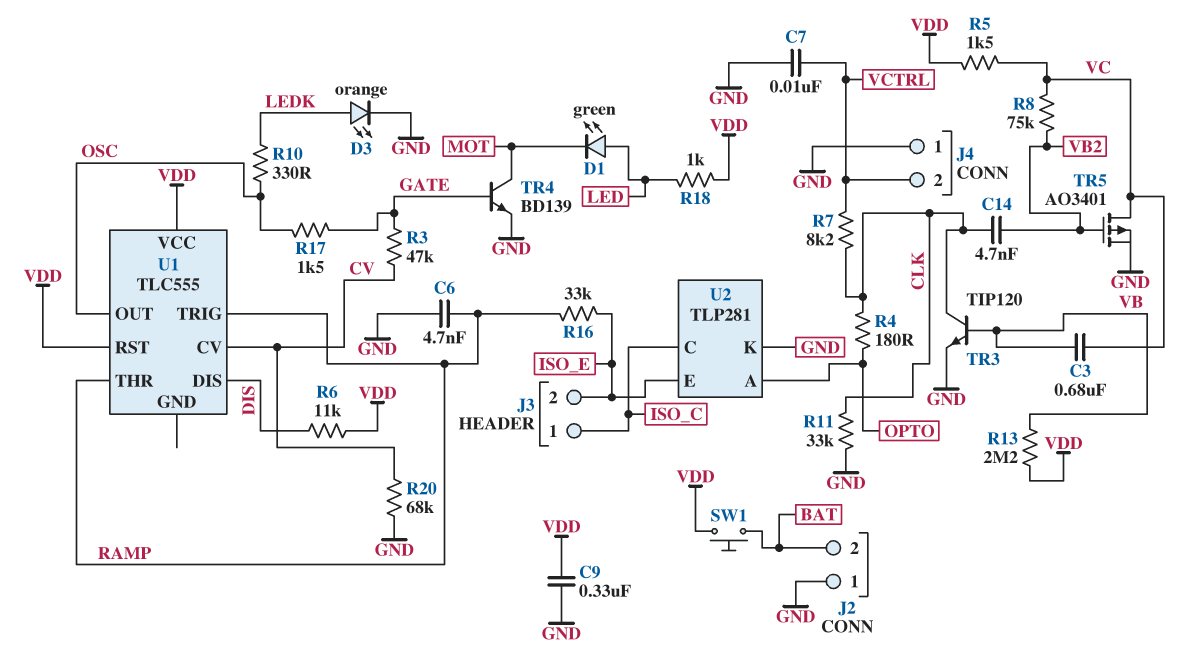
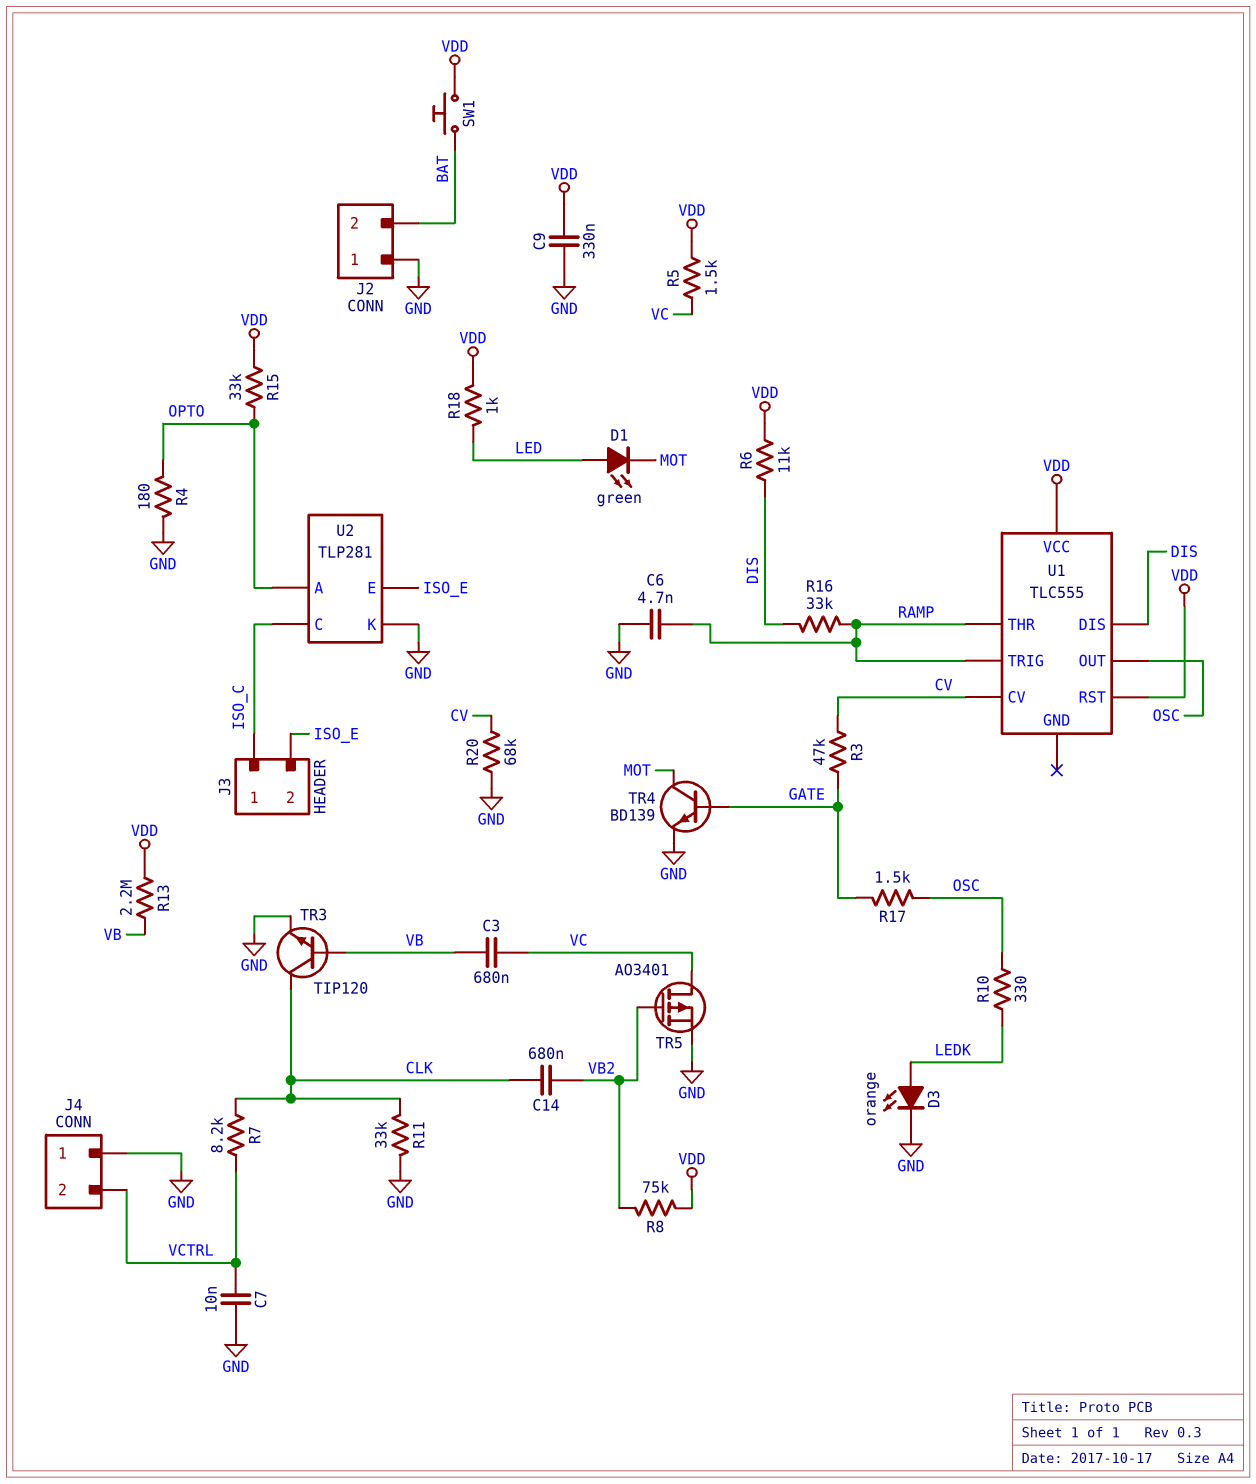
C14: 4.7nF (CLK, VB2) -> 680nF (CLK, VB2)
R4: 180 (CLK, OPTO) -> 180 (GND, OPTO)
R8: 75k (VB2, VC) -> 75k (VB2, VDD)
R15: none -> 33k (OPTO, VDD)
R16: 33k (ISO_E, RAMP) -> 33k (DIS, RAMP)

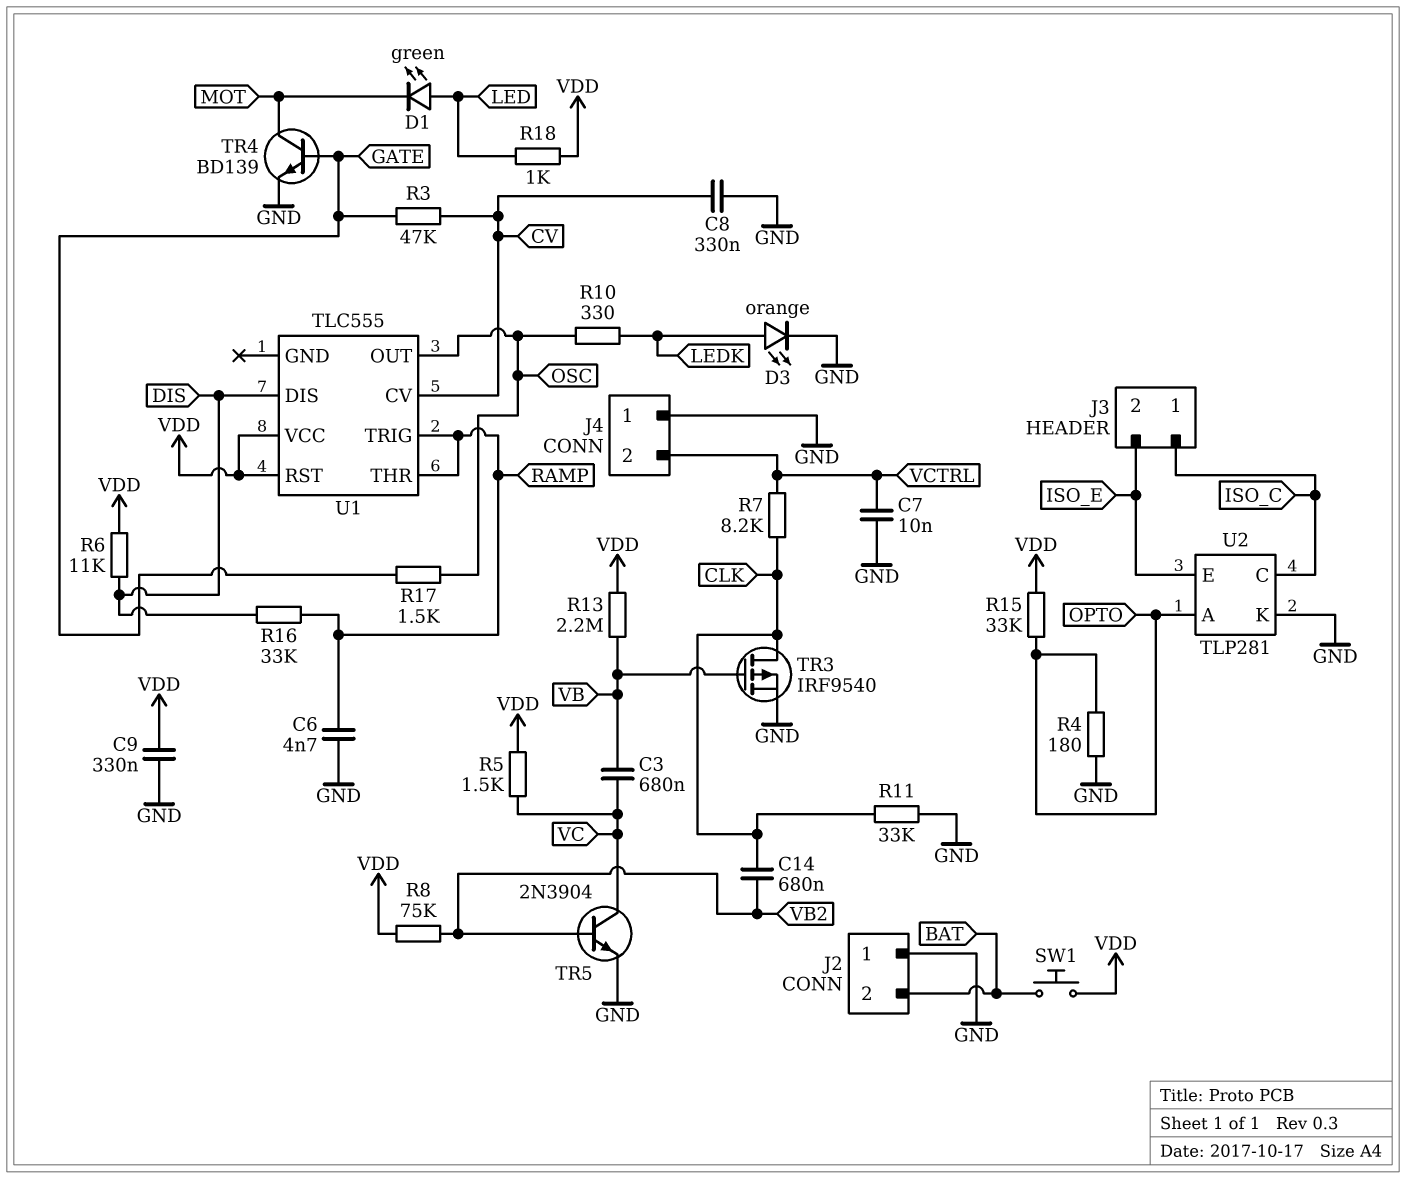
C8: none -> 330nF (CV, GND)
R20: 68k (CV, GND) -> none
TR3: NPN TIP120 (B VB, C CLK, E GND) -> PMOS IRF9540 (G VB, D CLK, S GND)
TR5: PMOS AO3401 (G VB2, D VC, S GND) -> NPN 2N3904 (B VB2, C VC, E GND)

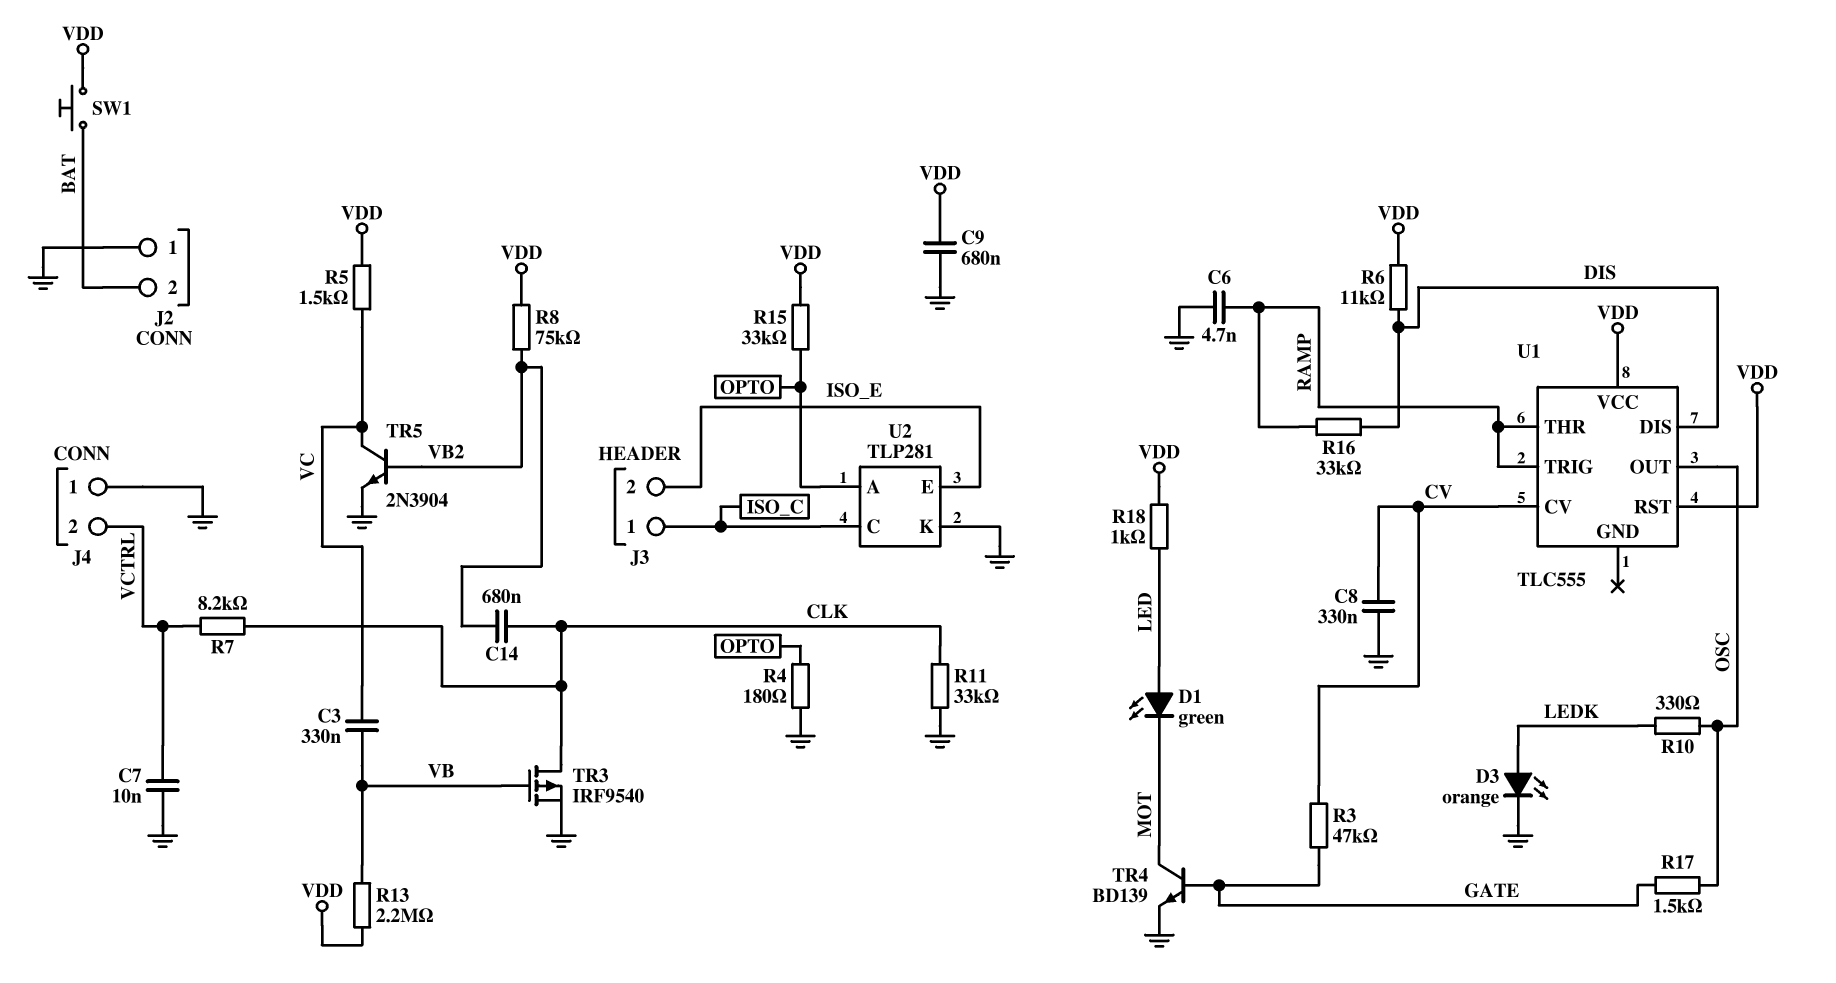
C3: 680nF (VB, VC) -> 330nF (VB, VC)
C9: 330nF (GND, VDD) -> 680nF (GND, VDD)

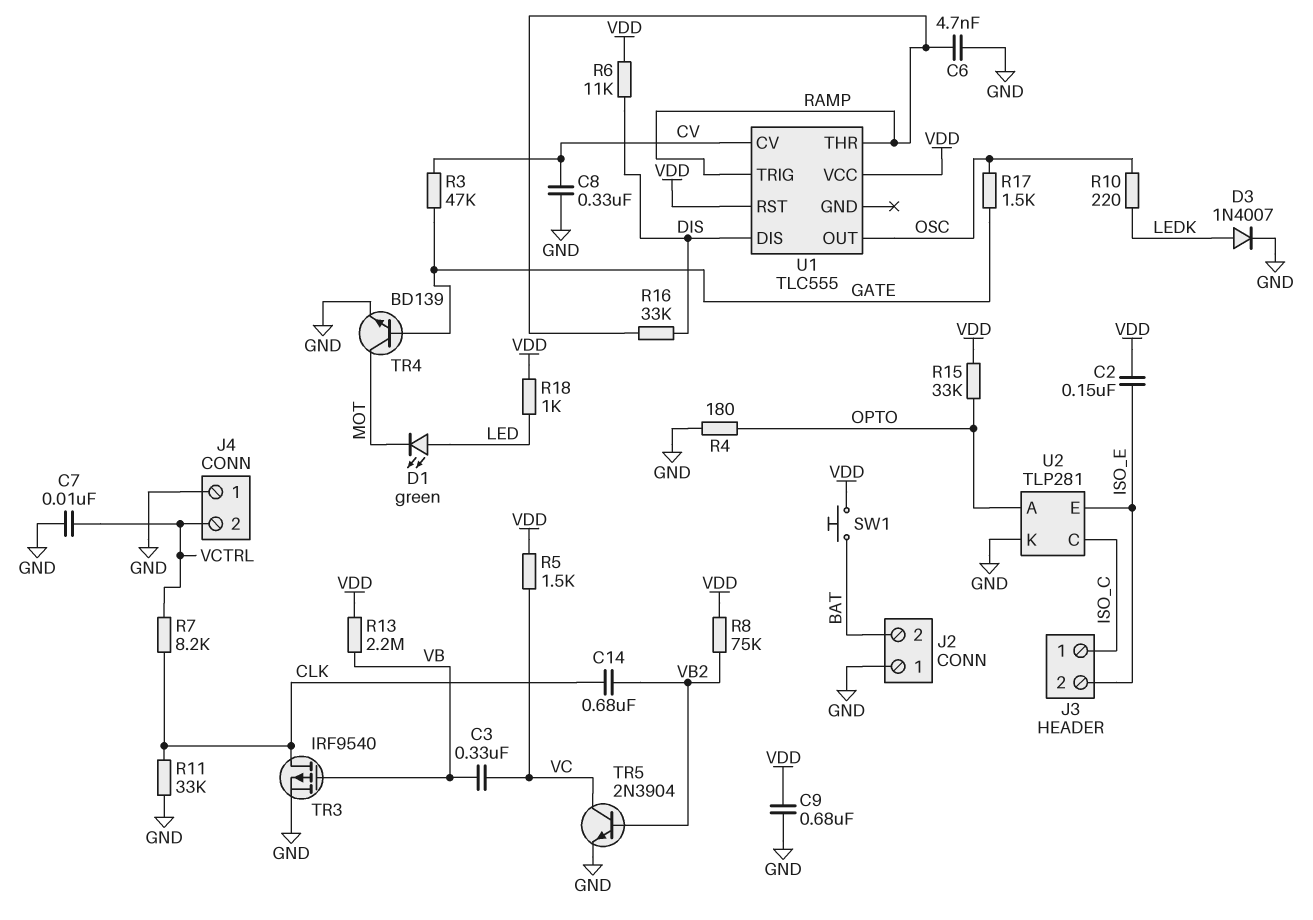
C2: none -> 150nF (ISO_E, VDD)
D3: LED orange (A LEDK, K GND) -> diode 1N4007 (A LEDK, K GND)
R10: 330 (LEDK, OSC) -> 220 (LEDK, OSC)

